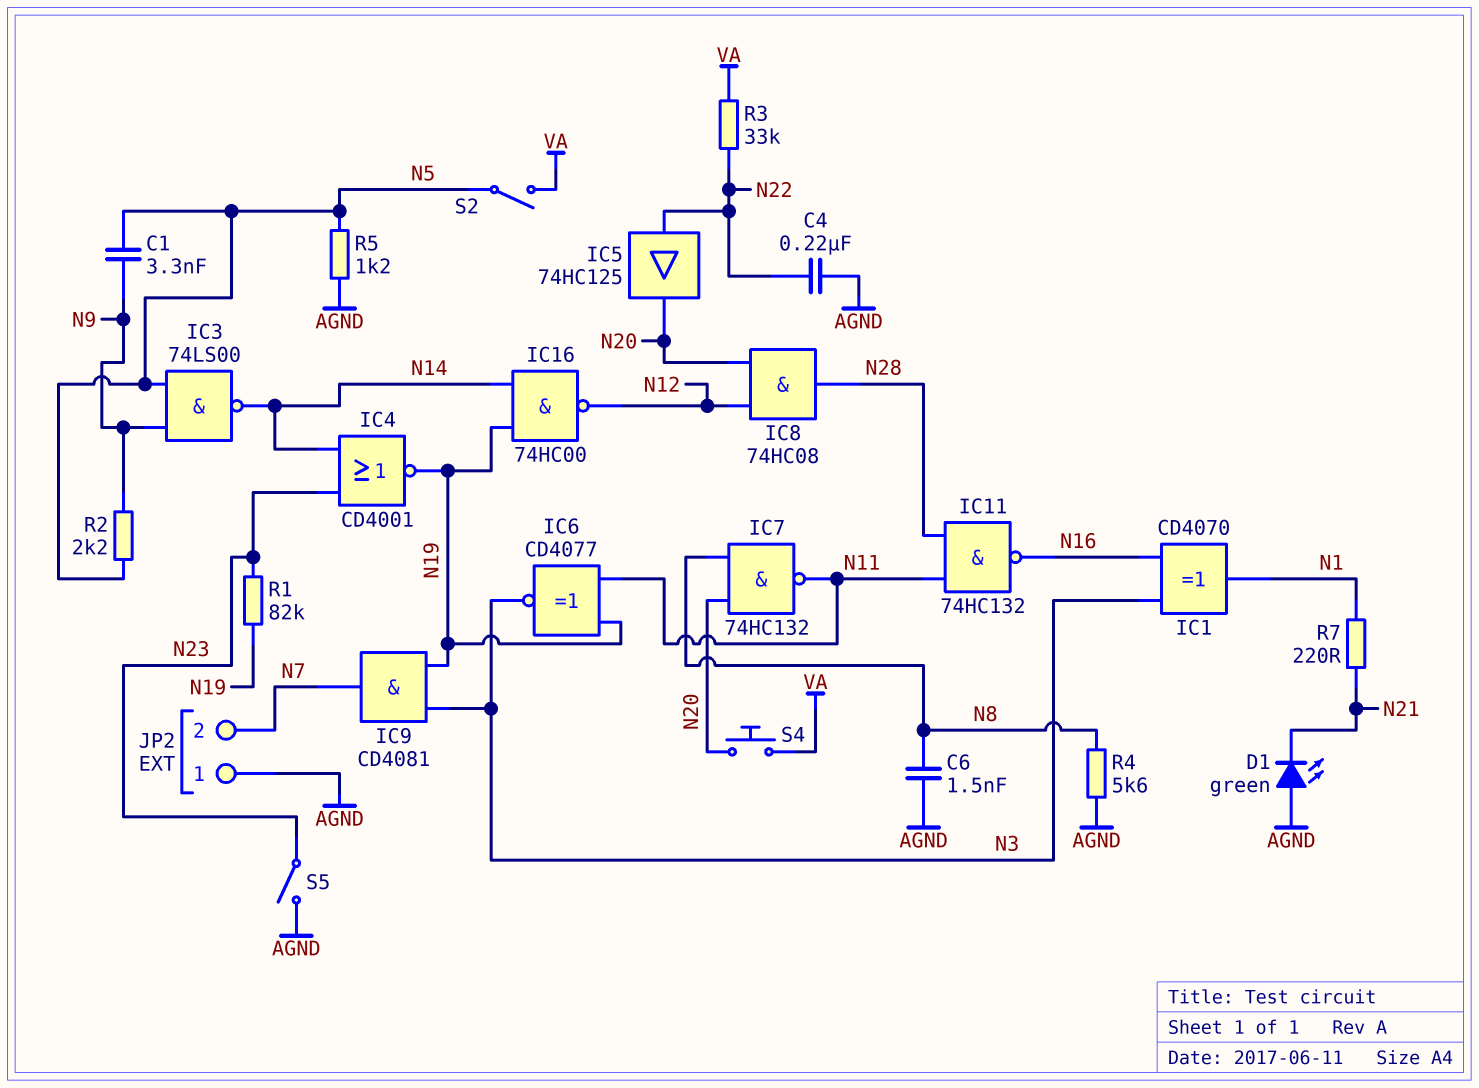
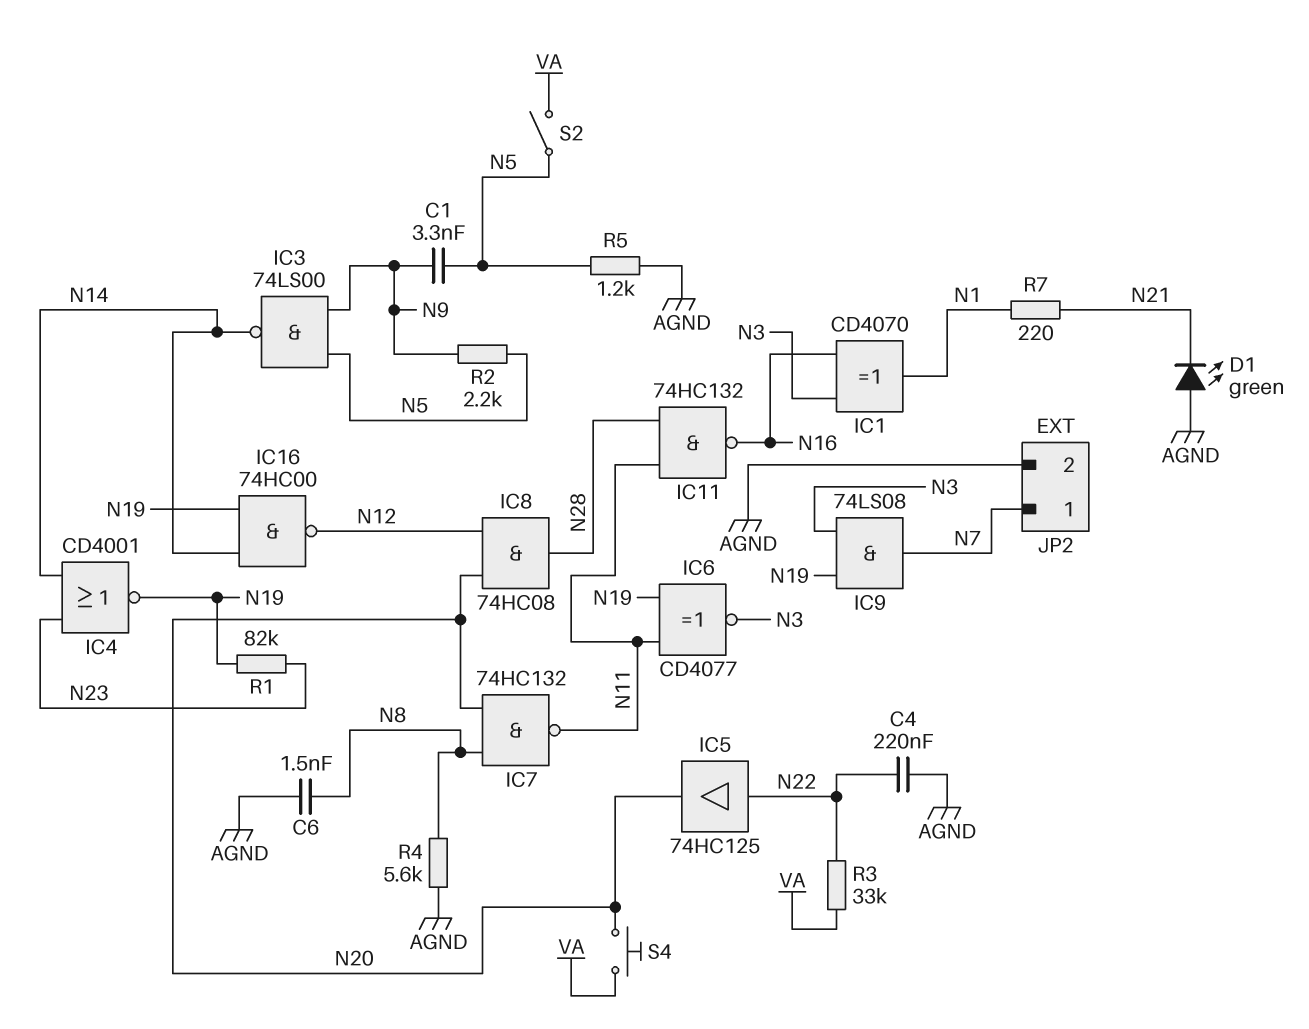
IC9: AND CD4081 (in N3, in N19, out N7) -> AND 74LS08 (in N3, in N19, out N7)
JP2 pin 1: AGND -> N7
JP2 pin 2: N7 -> AGND
S5: switch (AGND, N23) -> none

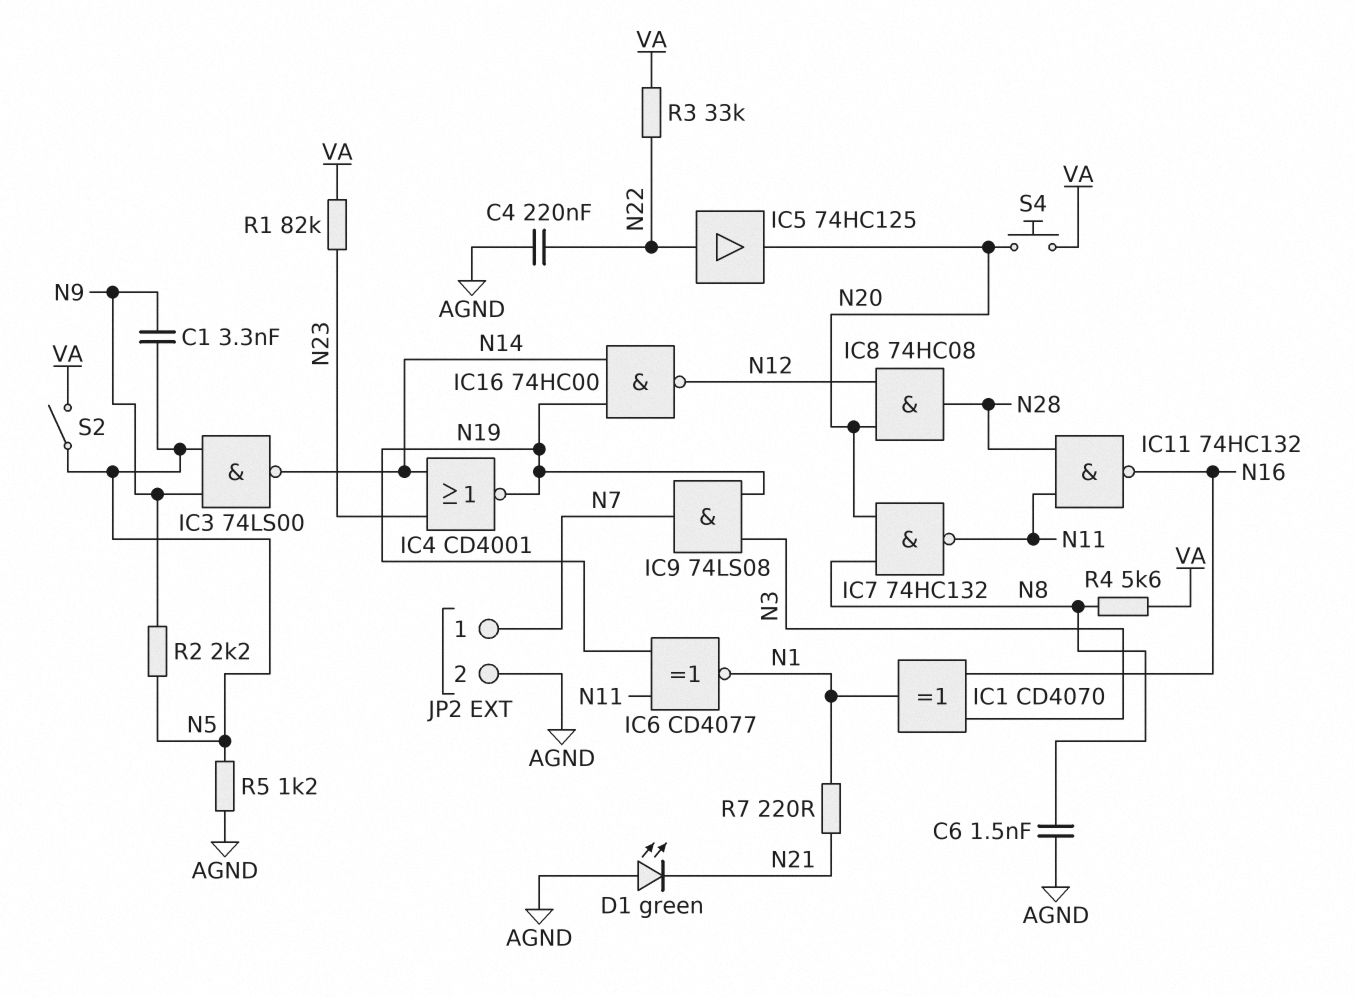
IC6: XNOR CD4077 (in N11, in N19, out N3) -> XNOR CD4077 (in N11, in N19, out N1)
R1: 82k (N19, N23) -> 82k (N23, VA)
R4: 5.6k (AGND, N8) -> 5.6k (N8, VA)

